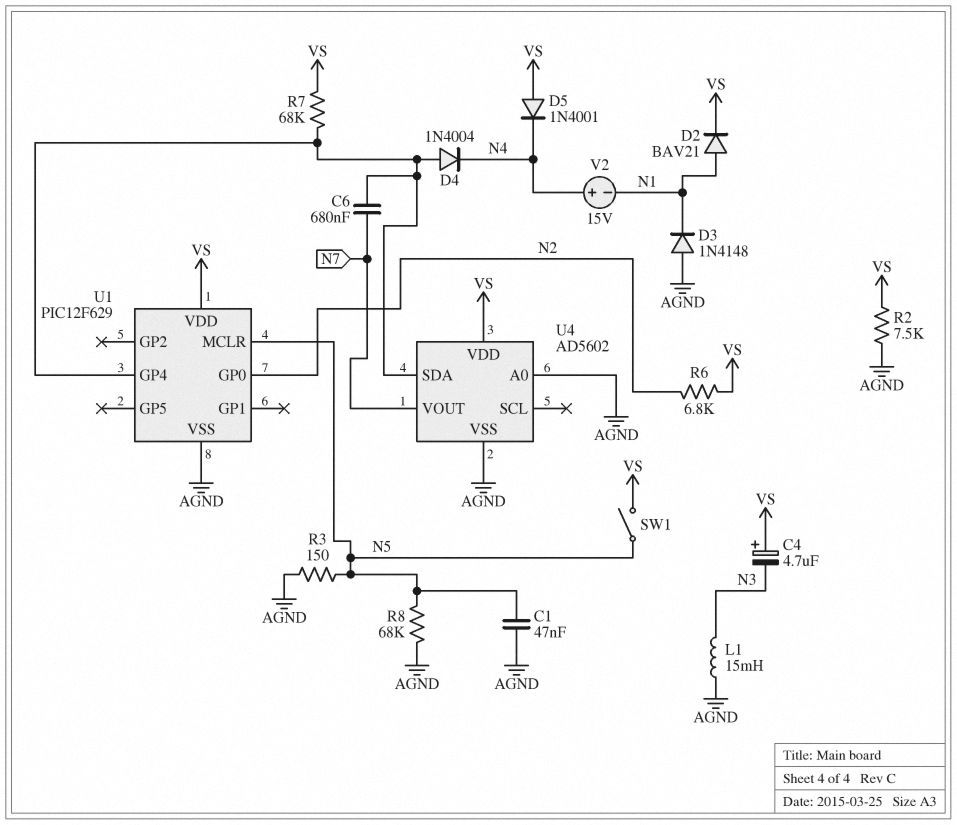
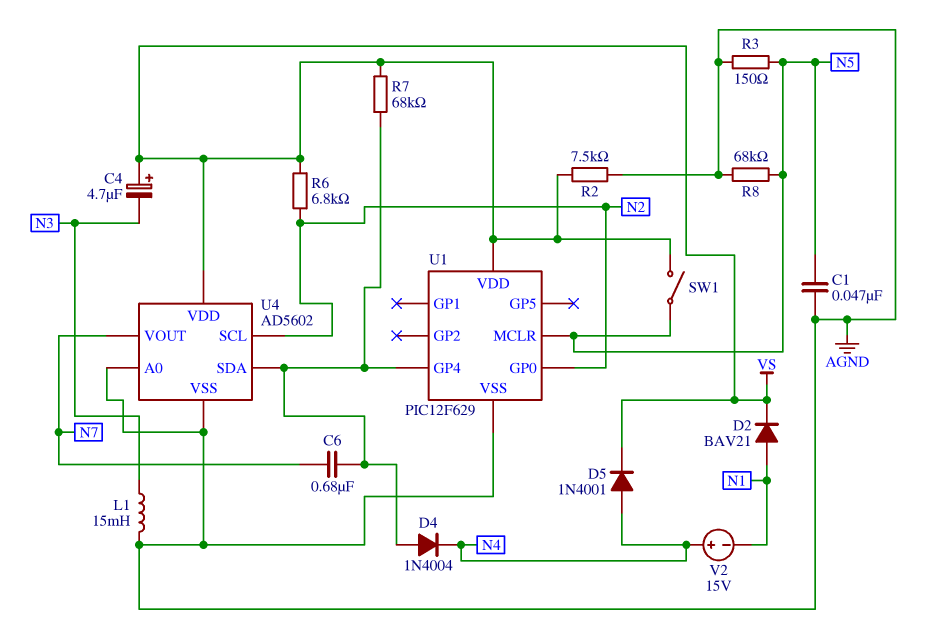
D3: diode 1N4148 (A AGND, K N1) -> none
D5: diode 1N4001 (A VS, K N4) -> diode 1N4001 (A N4, K VS)
U4 pin SCL: none -> N2

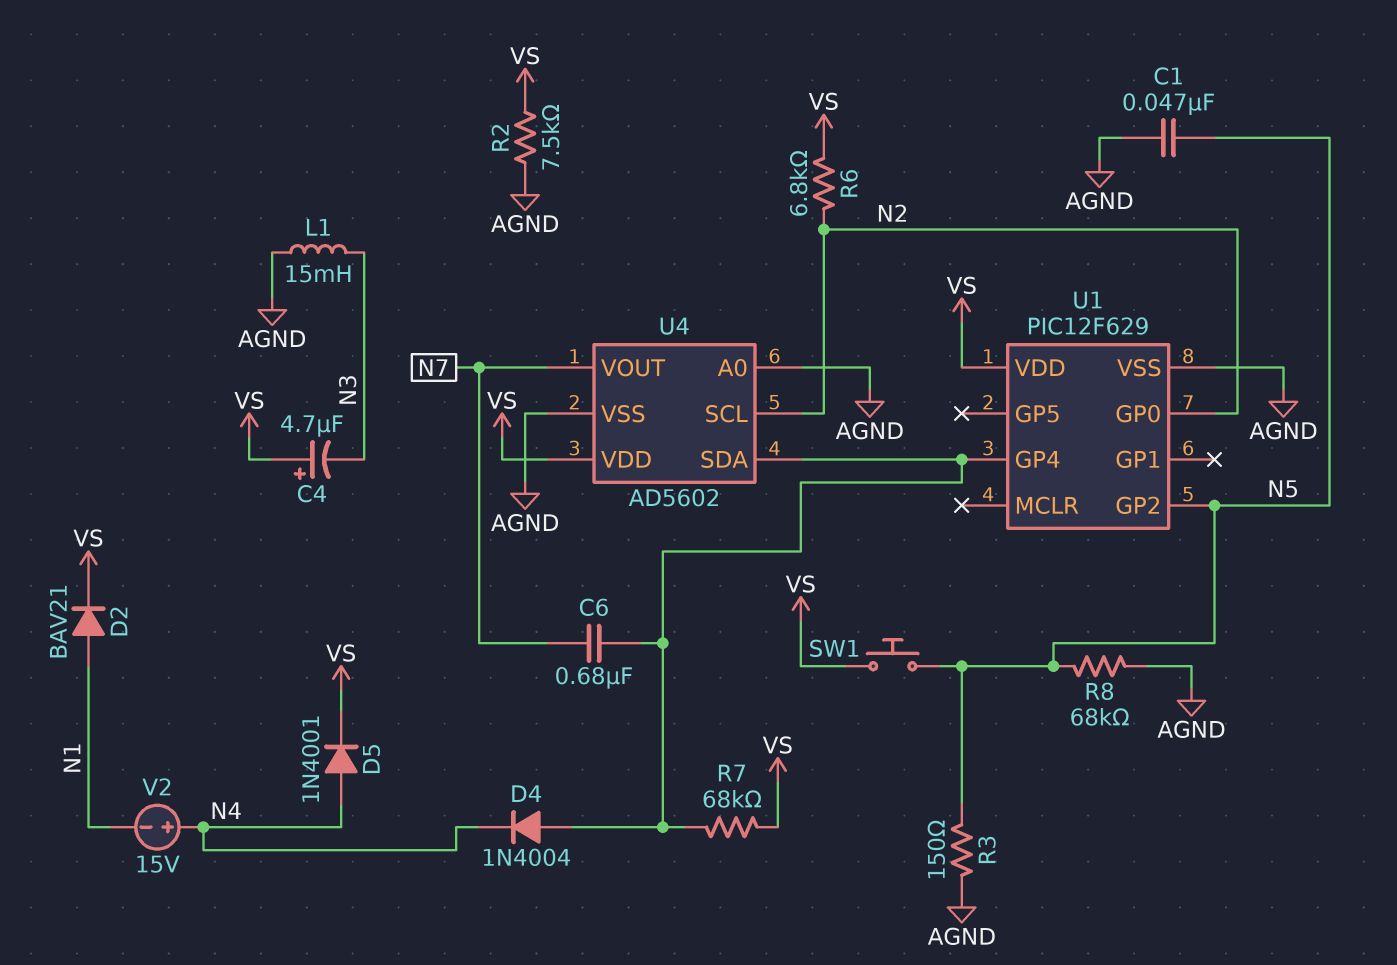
SW1: switch (N5, VS) -> button (N5, VS)
U1 pin GP2: none -> N5
U1 pin MCLR: N5 -> none

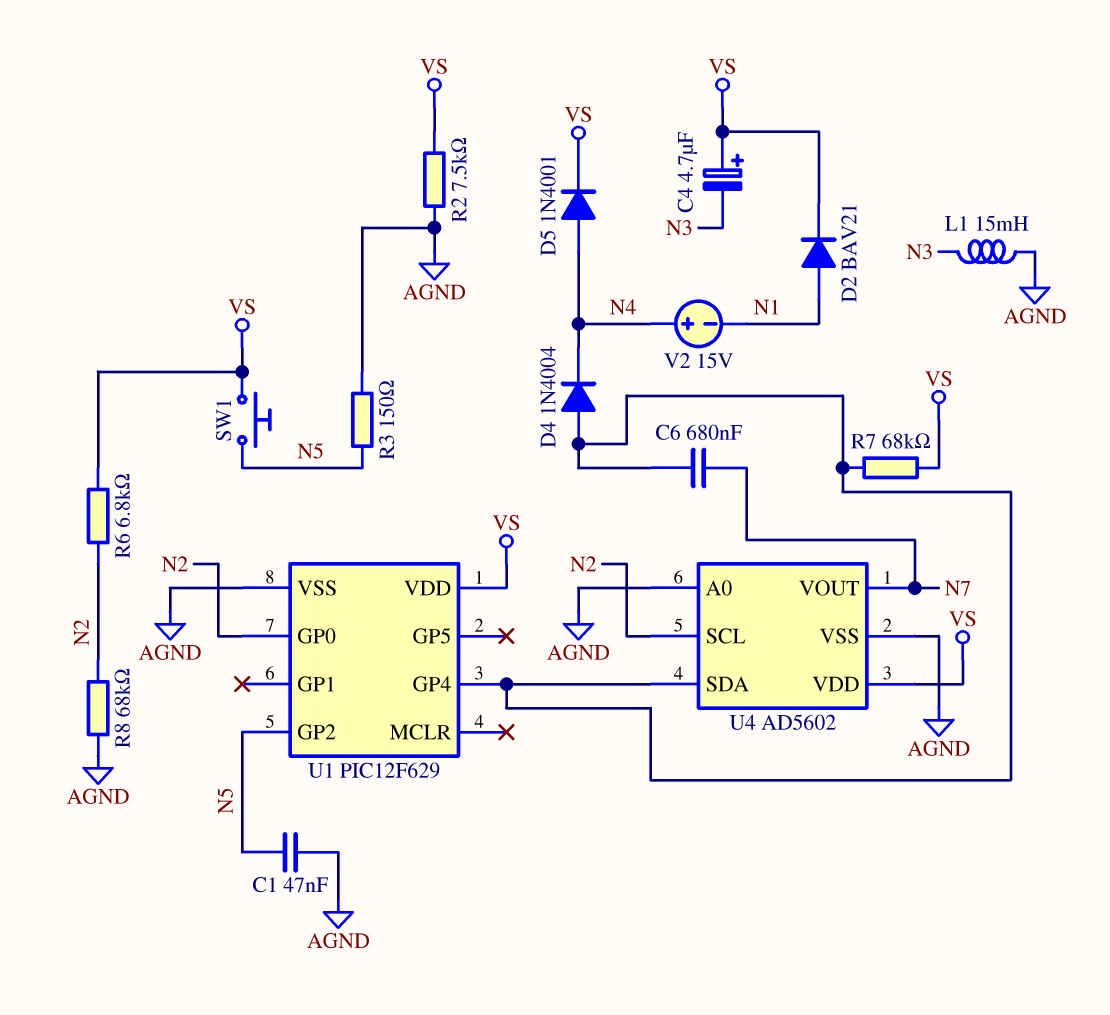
R8: 68k (AGND, N5) -> 68k (AGND, N2)

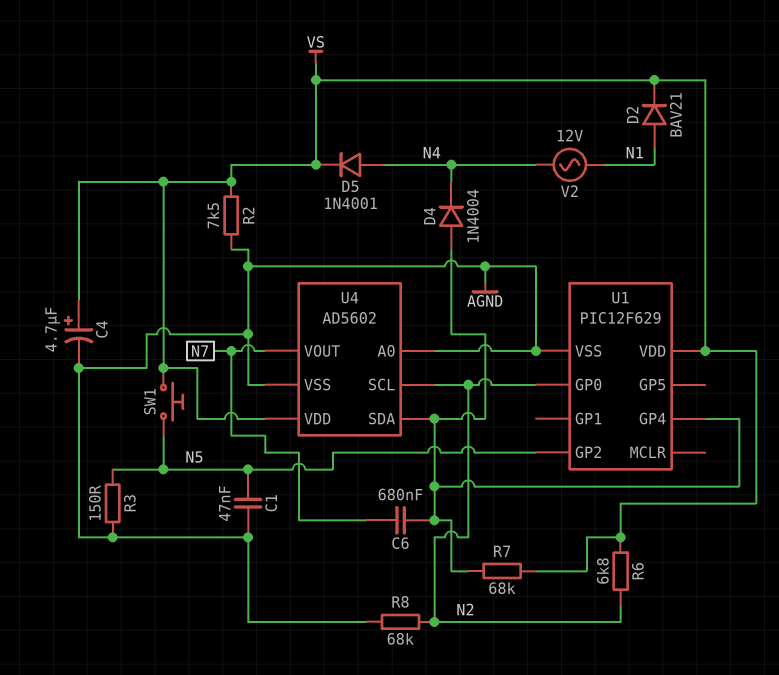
C4: 4.7uF (plus VS, minus N3) -> 4.7uF (plus VS, minus AGND)
L1: 15mH (AGND, N3) -> none
V2: 15V (plus N4, minus N1) -> AC 12V (N1, N4)

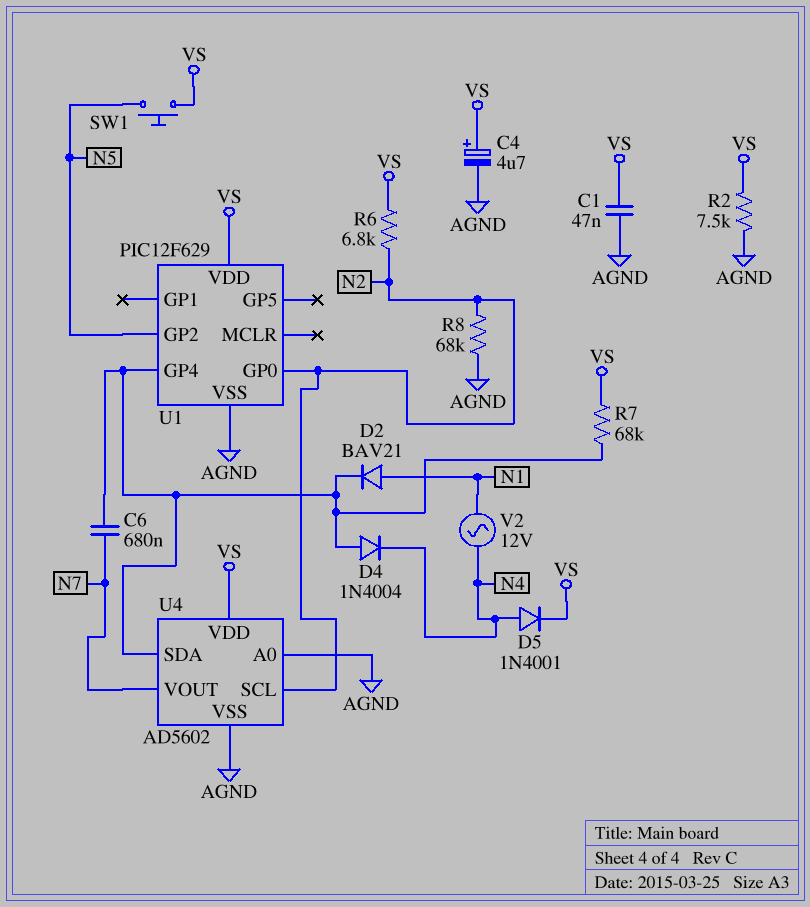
C1: 47nF (AGND, N5) -> 47nF (AGND, VS)
D2: diode BAV21 (A N1, K VS) -> diode BAV21 (A N1, K U1/GP4)
R3: 150 (AGND, N5) -> none

